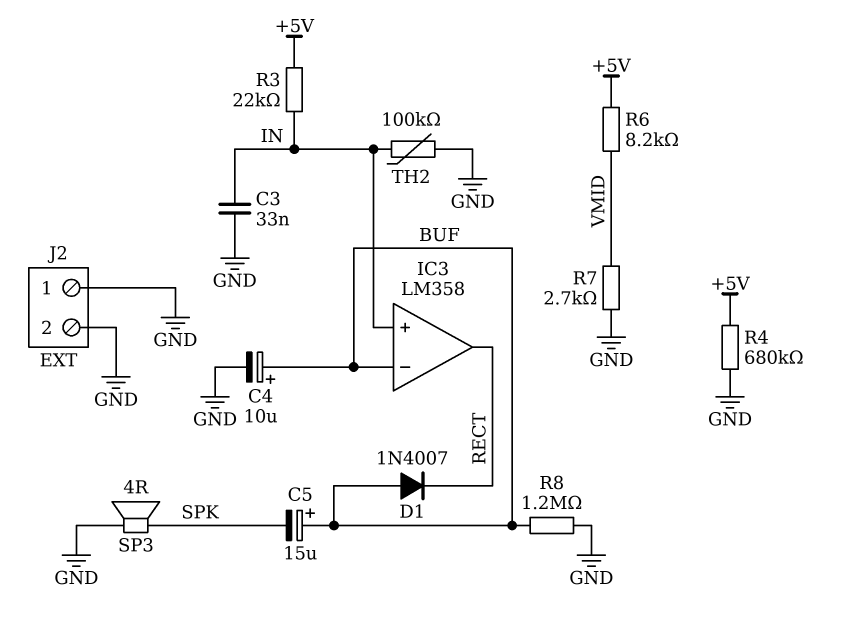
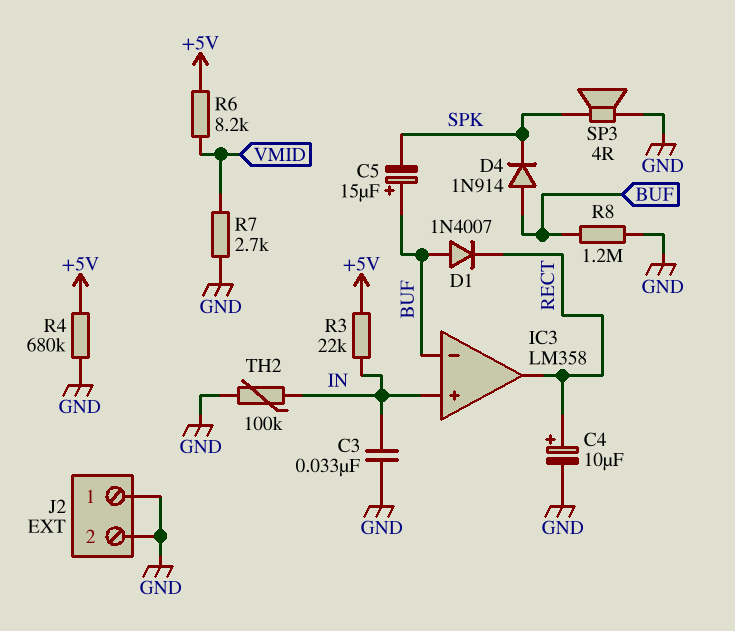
C4: 10uF (plus BUF, minus GND) -> 10uF (plus RECT, minus GND)
D4: none -> diode 1N914 (A BUF, K SPK)

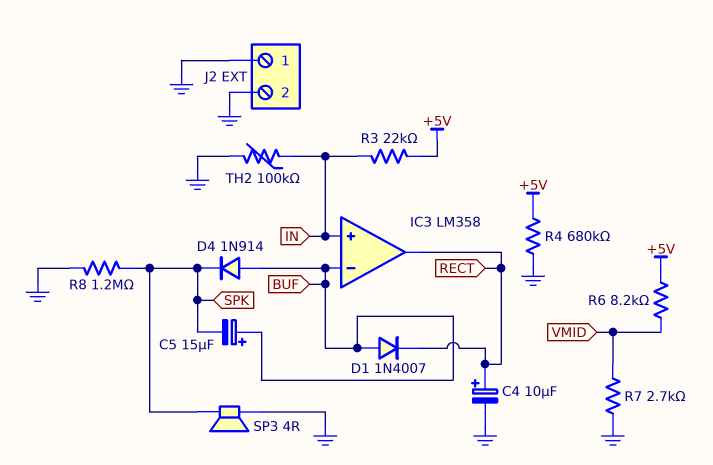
C3: 33nF (GND, IN) -> none
R8: 1.2M (BUF, GND) -> 1.2M (GND, SPK)

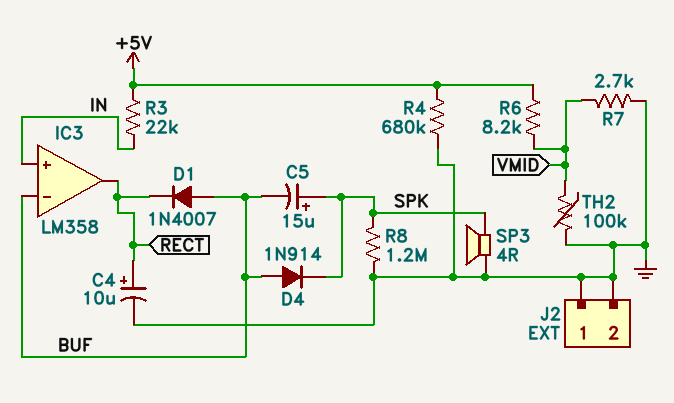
C5: 15uF (plus BUF, minus SPK) -> 15uF (plus SPK, minus BUF)
TH2: 100k (GND, IN) -> 100k (GND, VMID)

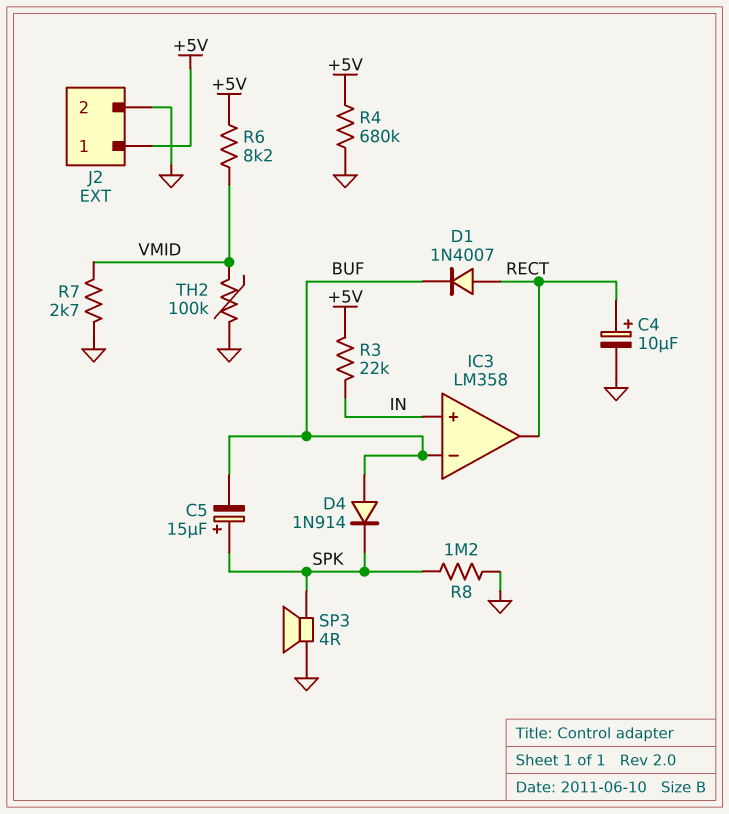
D1: diode 1N4007 (A BUF, K RECT) -> diode 1N4007 (A RECT, K BUF)
J2 pin 1: GND -> +5V

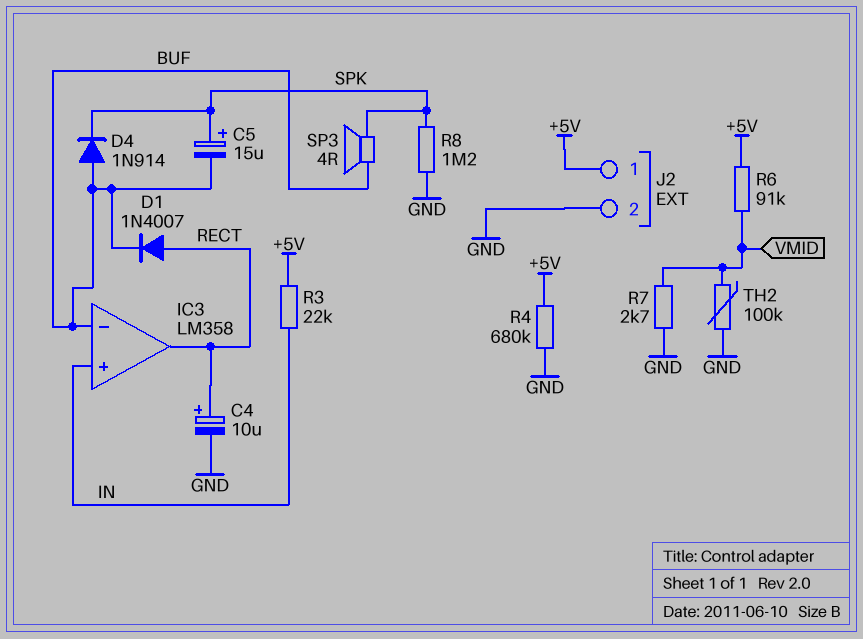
R6: 8.2k (+5V, VMID) -> 91k (+5V, VMID)
SP3: speaker 4R (GND, SPK) -> speaker 4R (BUF, SPK)

